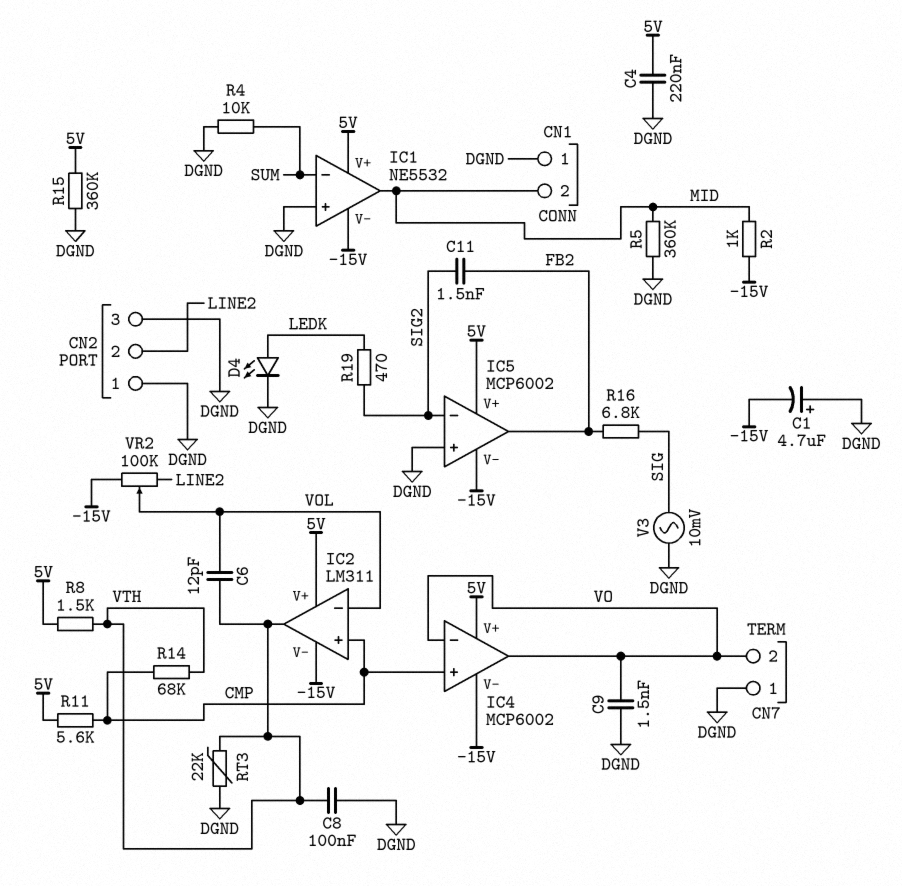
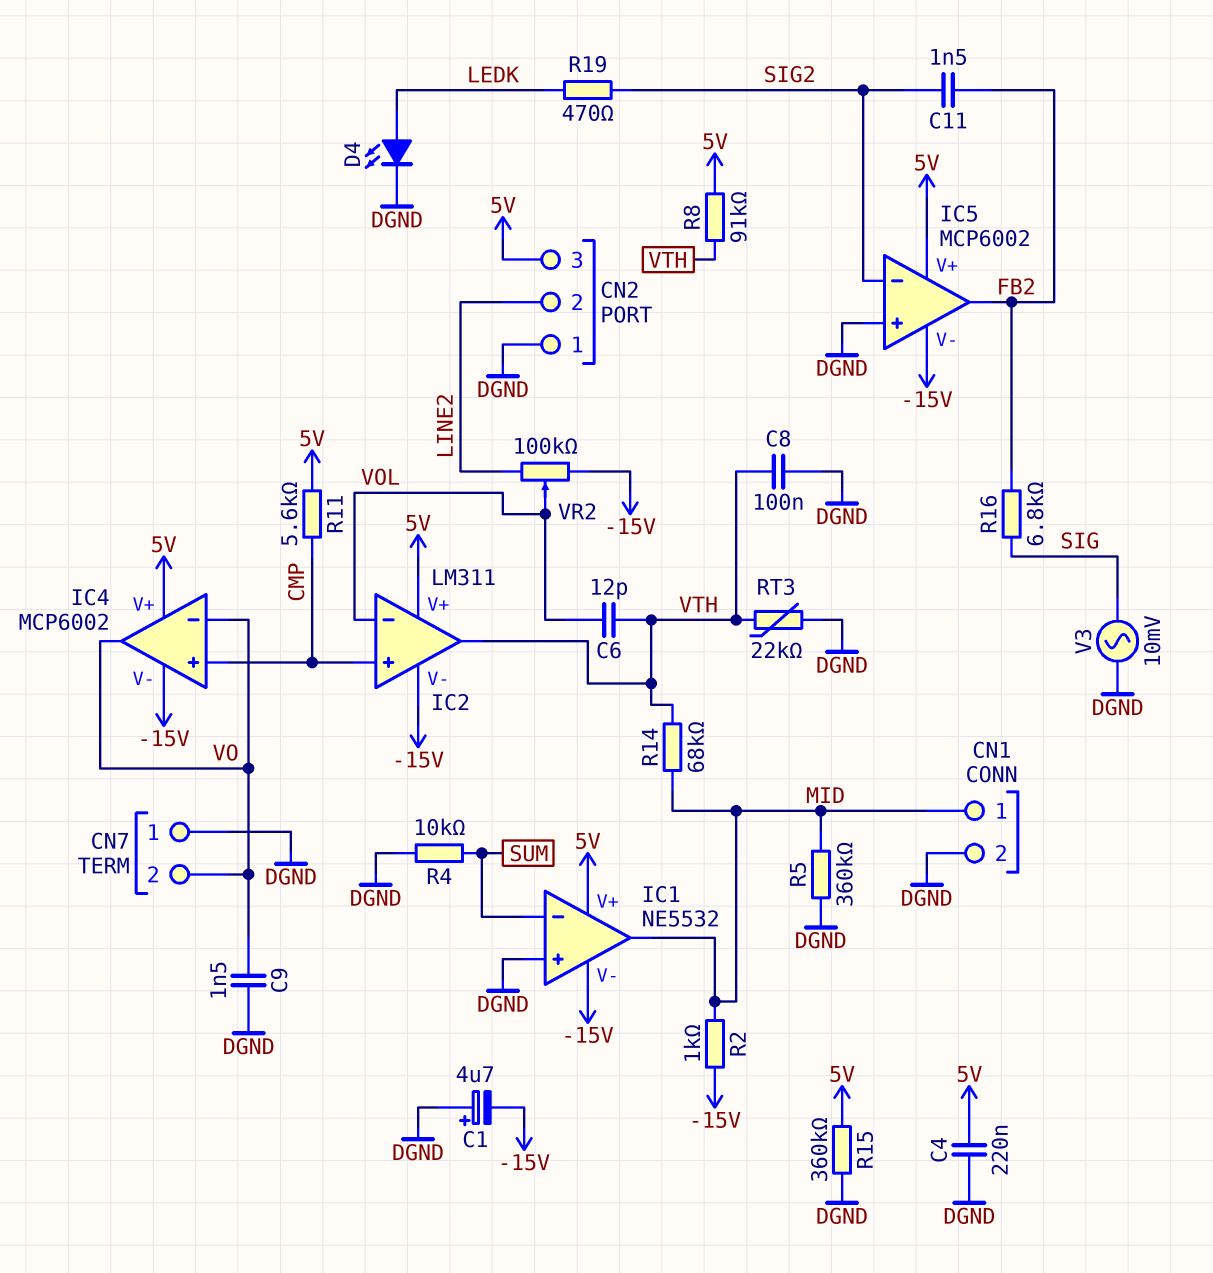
CN1 pin 1: DGND -> MID
CN1 pin 2: MID -> DGND
CN2 pin 3: DGND -> 5V
R8: 1.5k (5V, VTH) -> 91k (5V, VTH)
R14: 68k (CMP, VTH) -> 68k (MID, VTH)

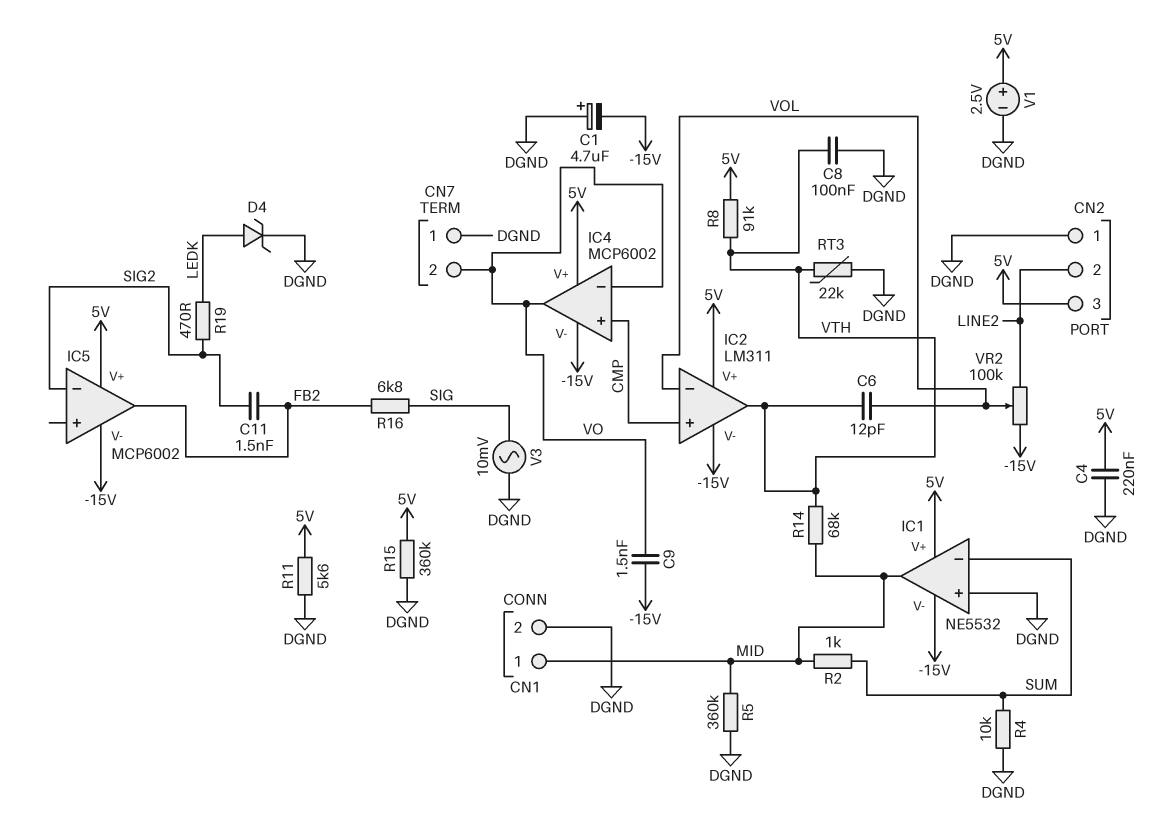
C9: 1.5nF (DGND, VO) -> 1.5nF (-15V, VO)
D4: LED (A LEDK, K DGND) -> zener (A LEDK, K DGND)
IC5 pin in+: DGND -> none
R2: 1k (-15V, MID) -> 1k (MID, SUM)
R11: 5.6k (5V, CMP) -> 5.6k (5V, DGND)
V1: none -> 2.5V (plus 5V, minus DGND)

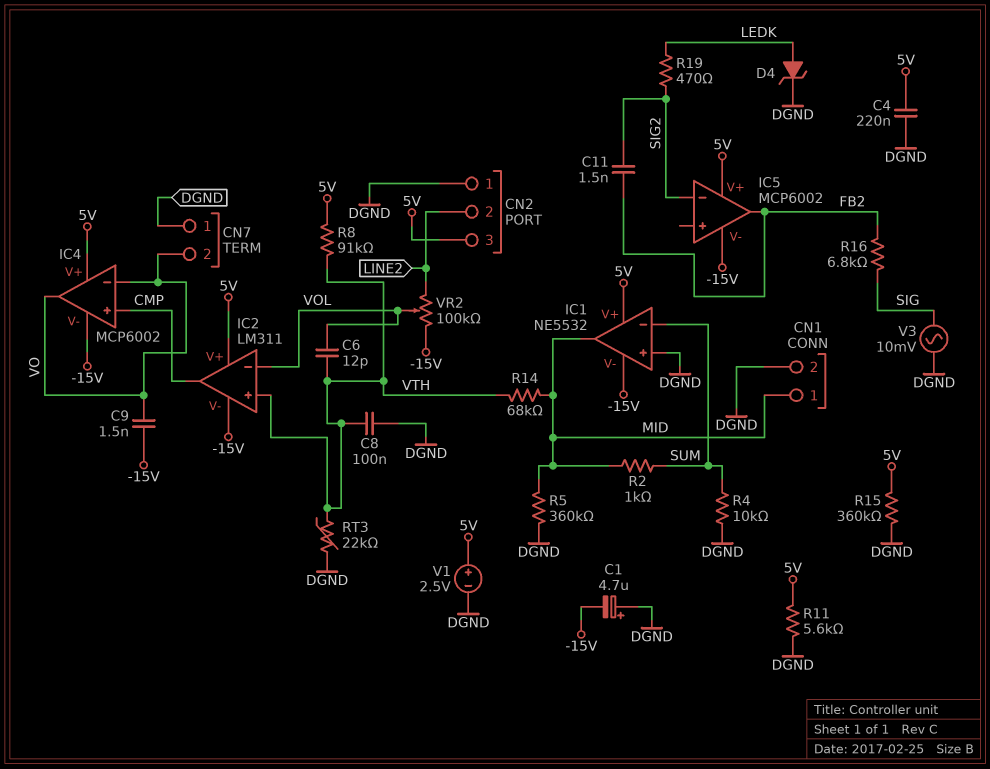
IC2 pin in+: CMP -> VTH
IC2 pin out: VTH -> CMP

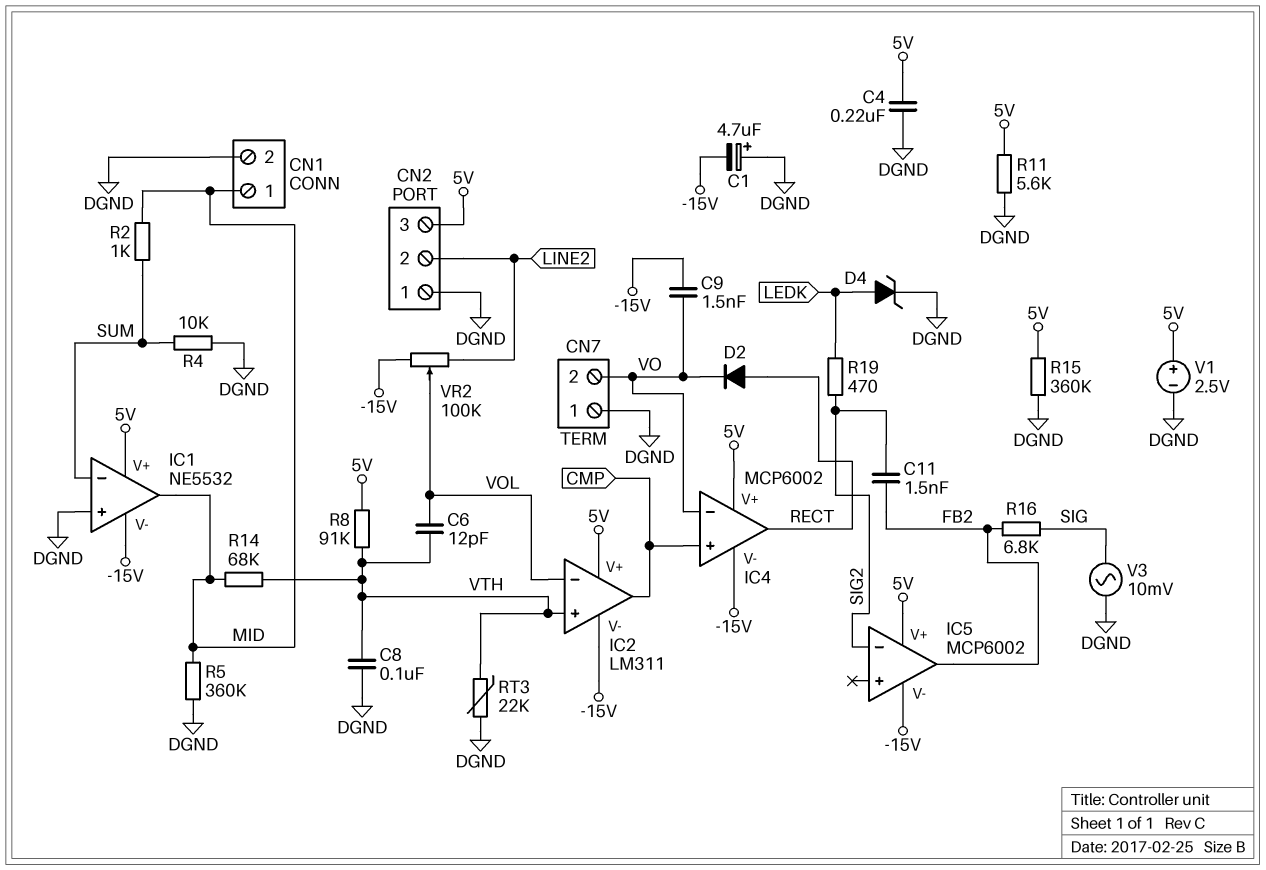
D2: none -> diode (A RECT, K VO)
IC4 pin out: VO -> RECT

